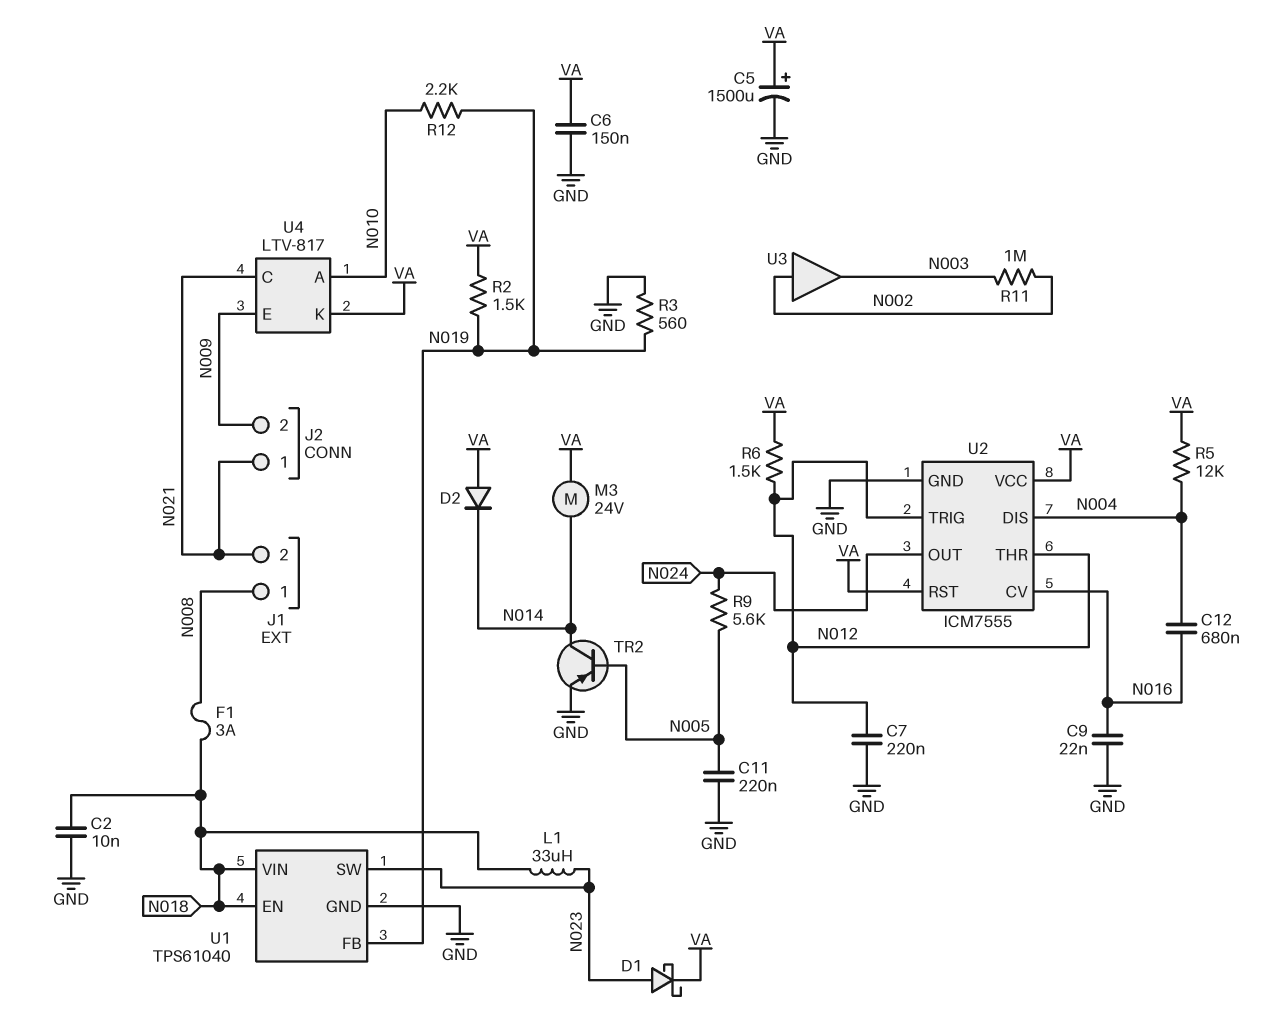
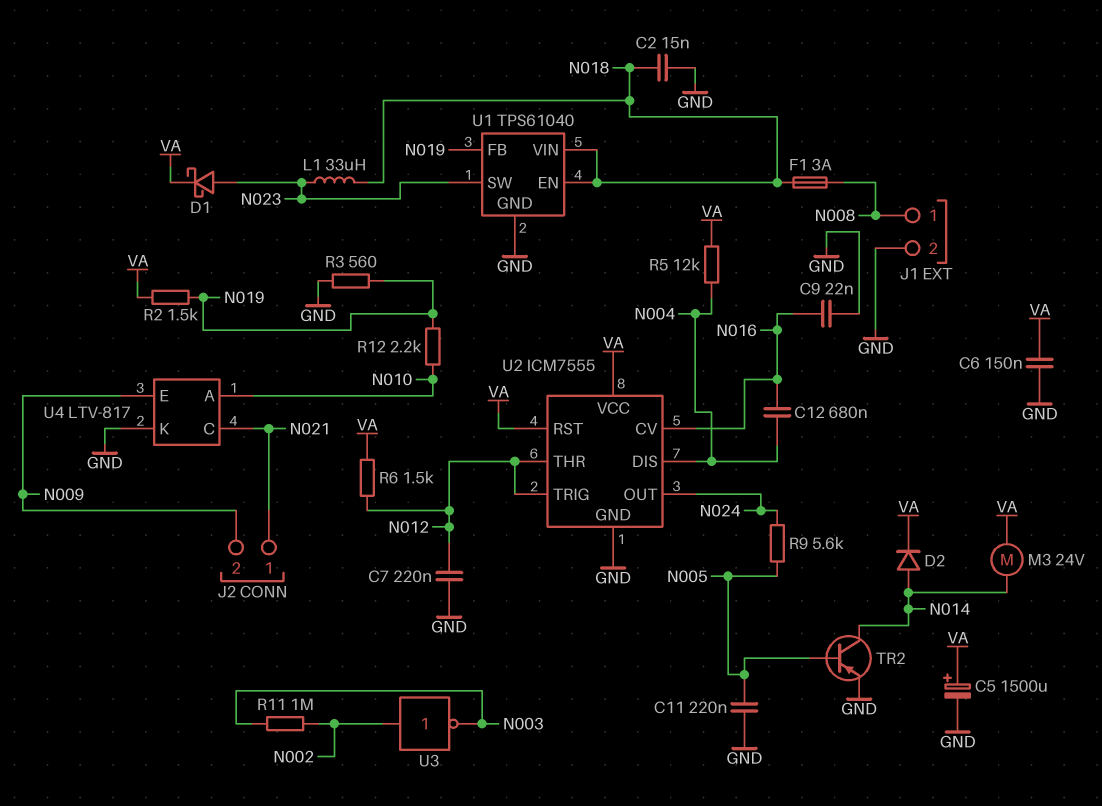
C2: 10nF (GND, N018) -> 15nF (GND, N018)
D2: diode (A VA, K N014) -> diode (A N014, K VA)
J1 pin 2: N021 -> GND
U3: buffer (in N002, out N003) -> NOT (in N002, out N003)
U4 pin K: VA -> GND

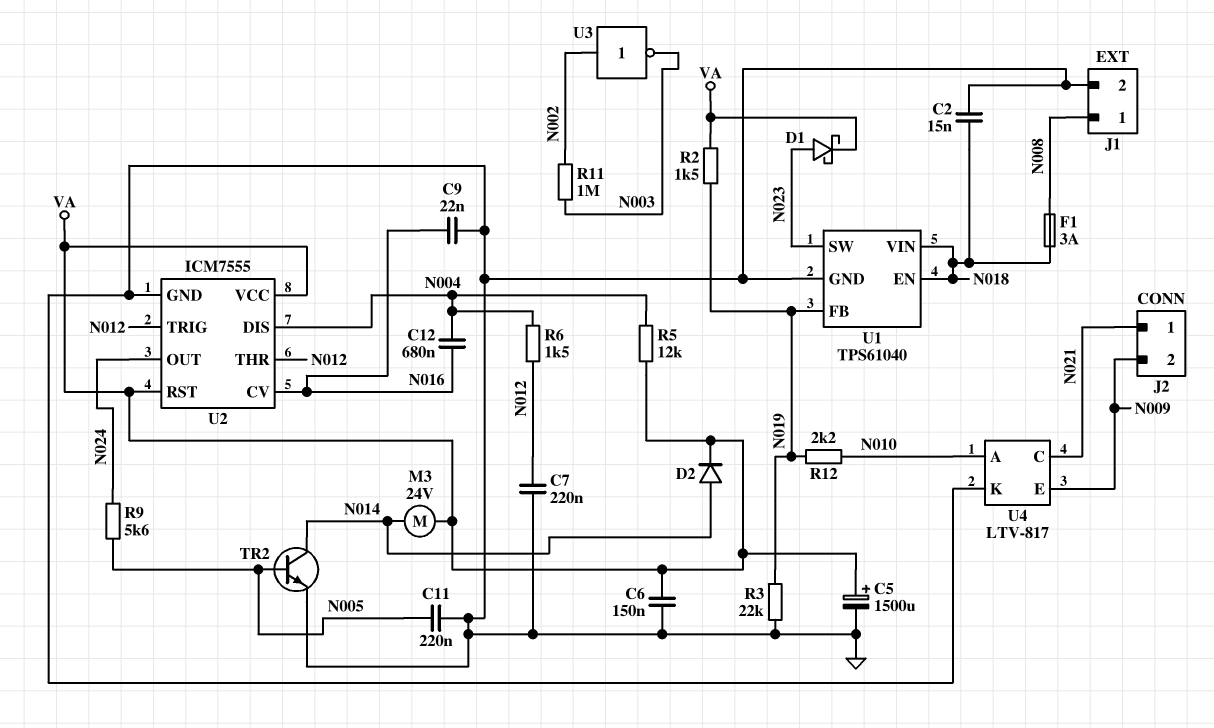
L1: 33uH (N018, N023) -> none
R3: 560 (GND, N019) -> 22k (GND, N019)
R6: 1.5k (N012, VA) -> 1.5k (N004, N012)
TR2: PNP (B N005, C N014, E GND) -> NPN (B N005, C N014, E GND)

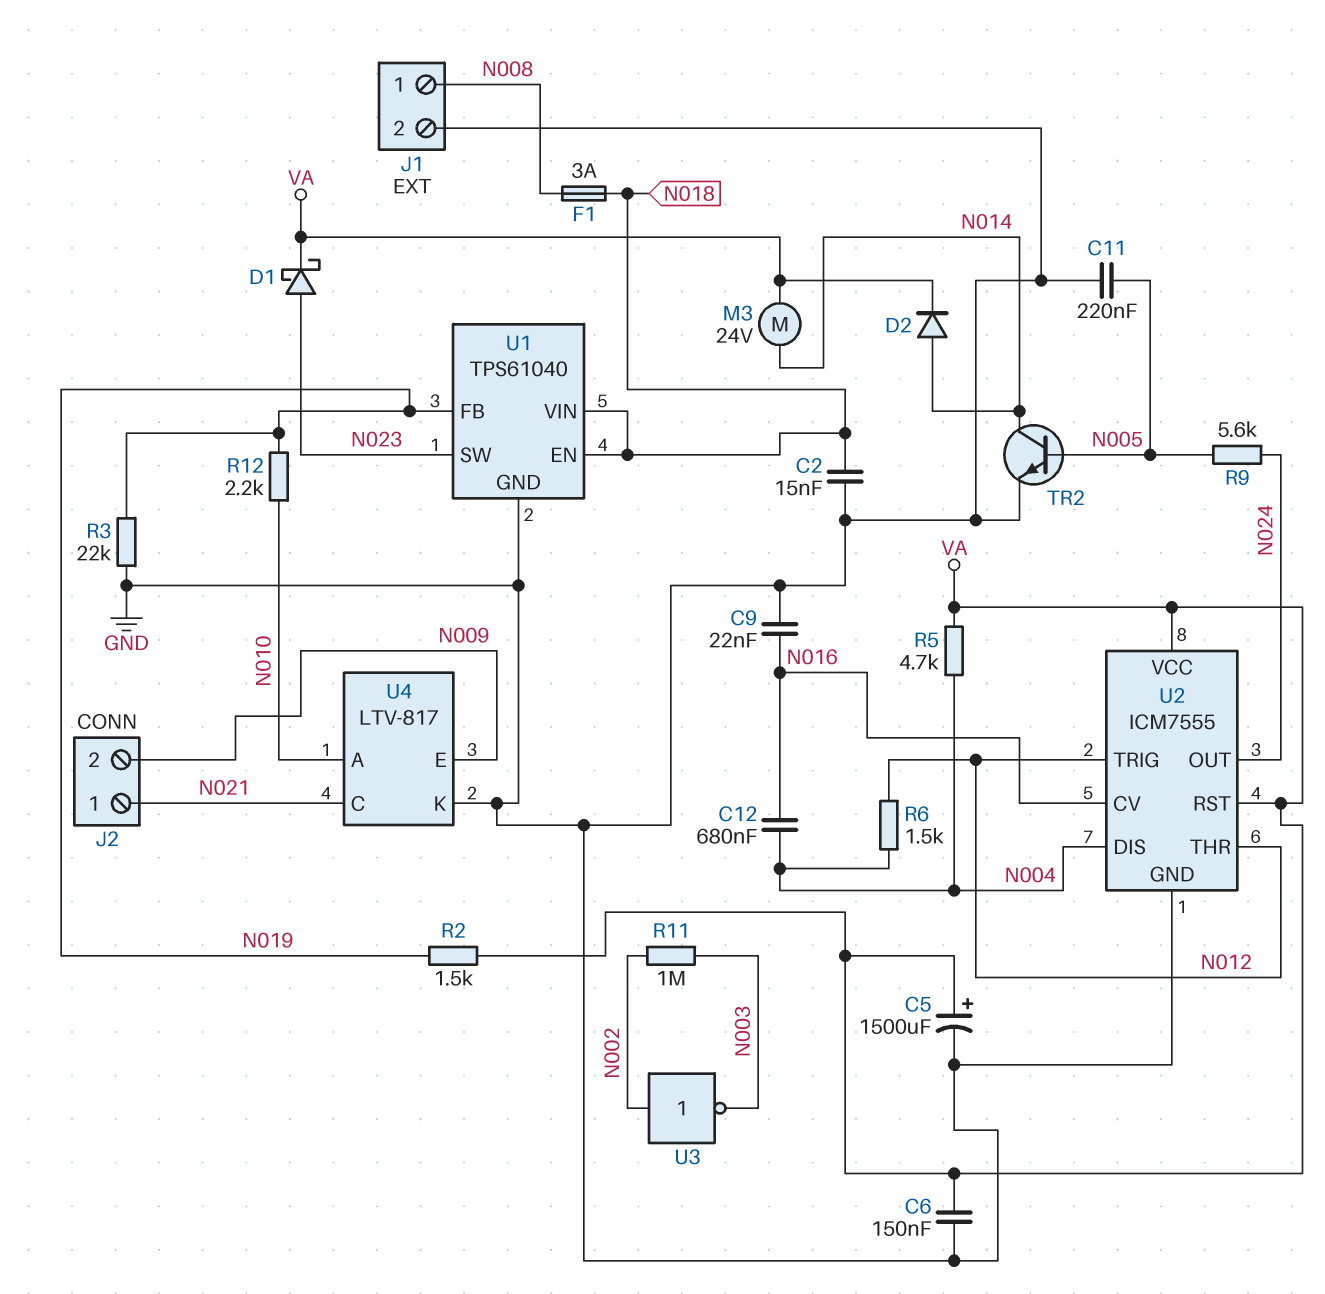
C7: 220nF (GND, N012) -> none
R5: 12k (N004, VA) -> 4.7k (N004, VA)

